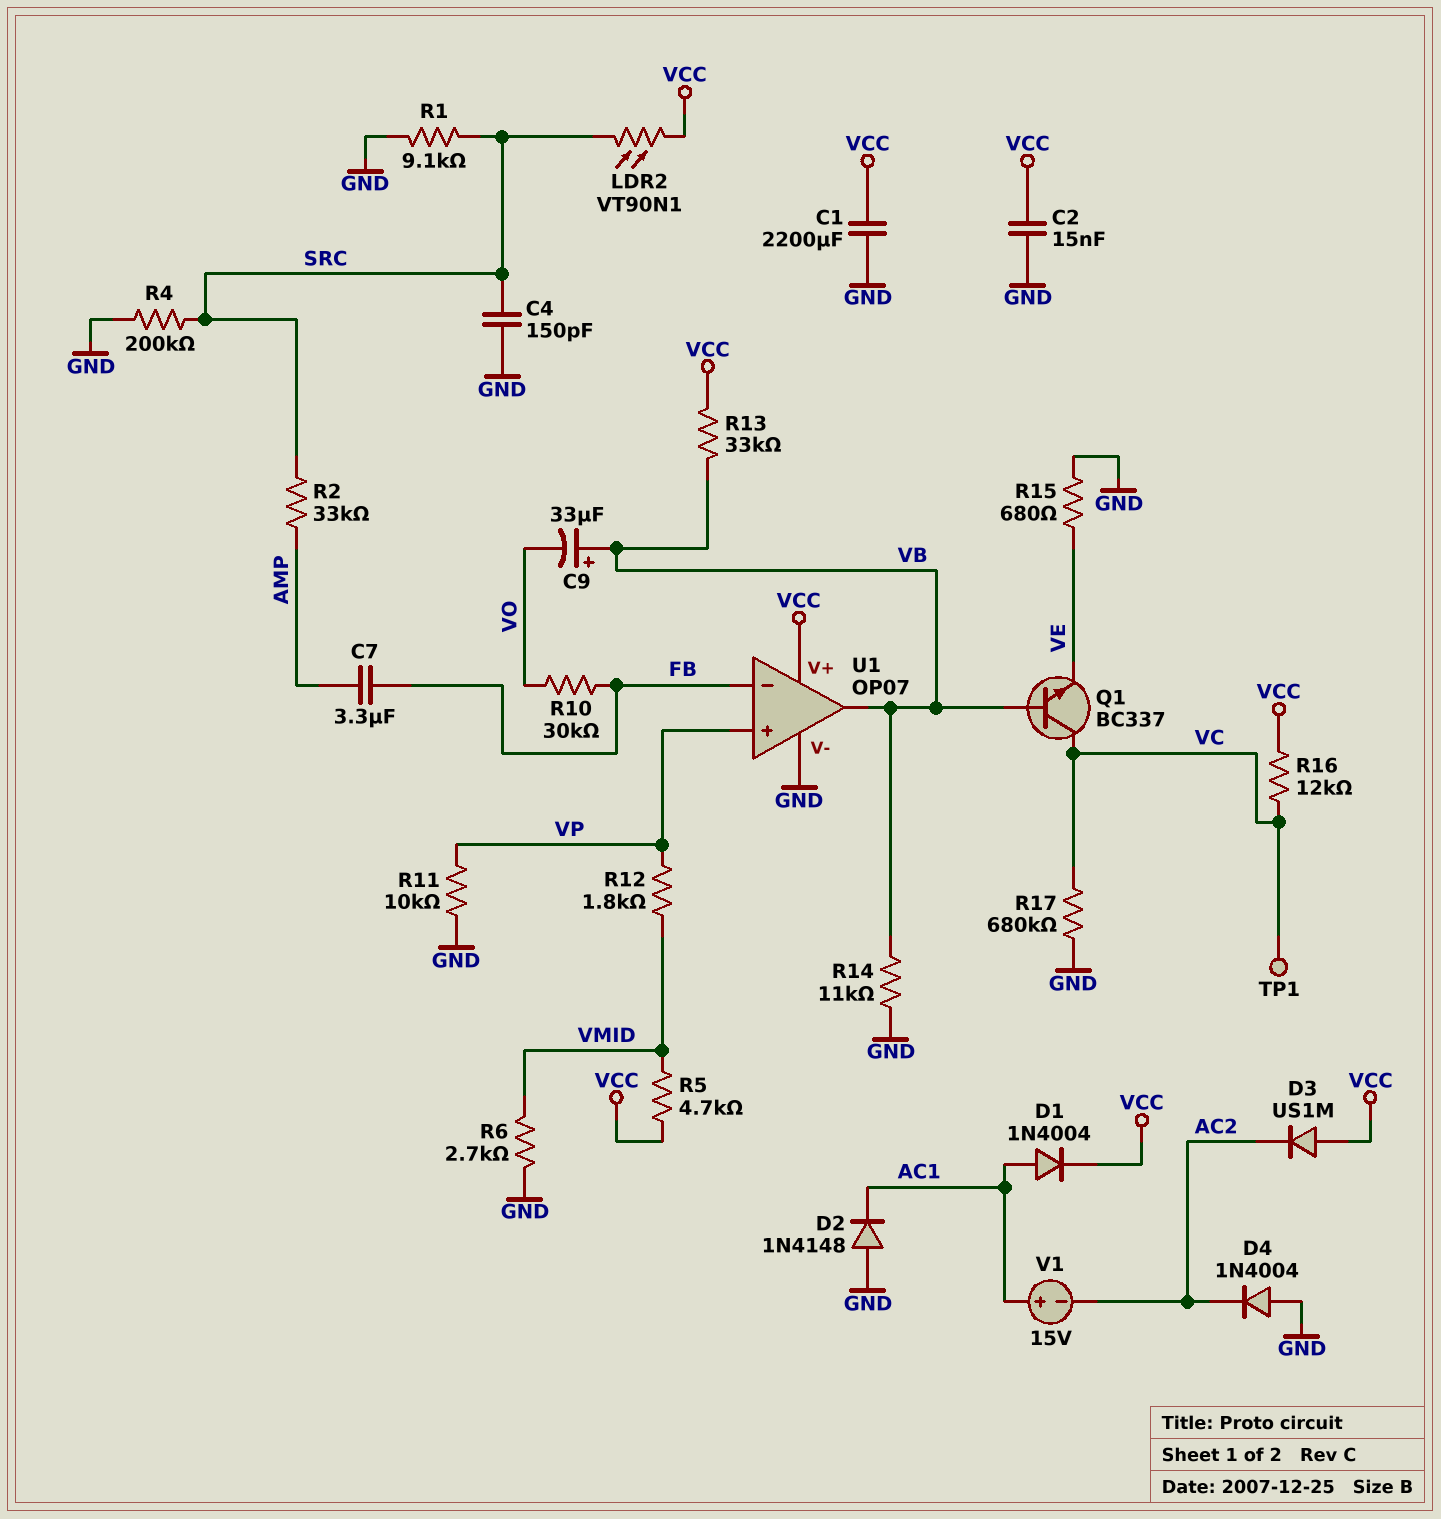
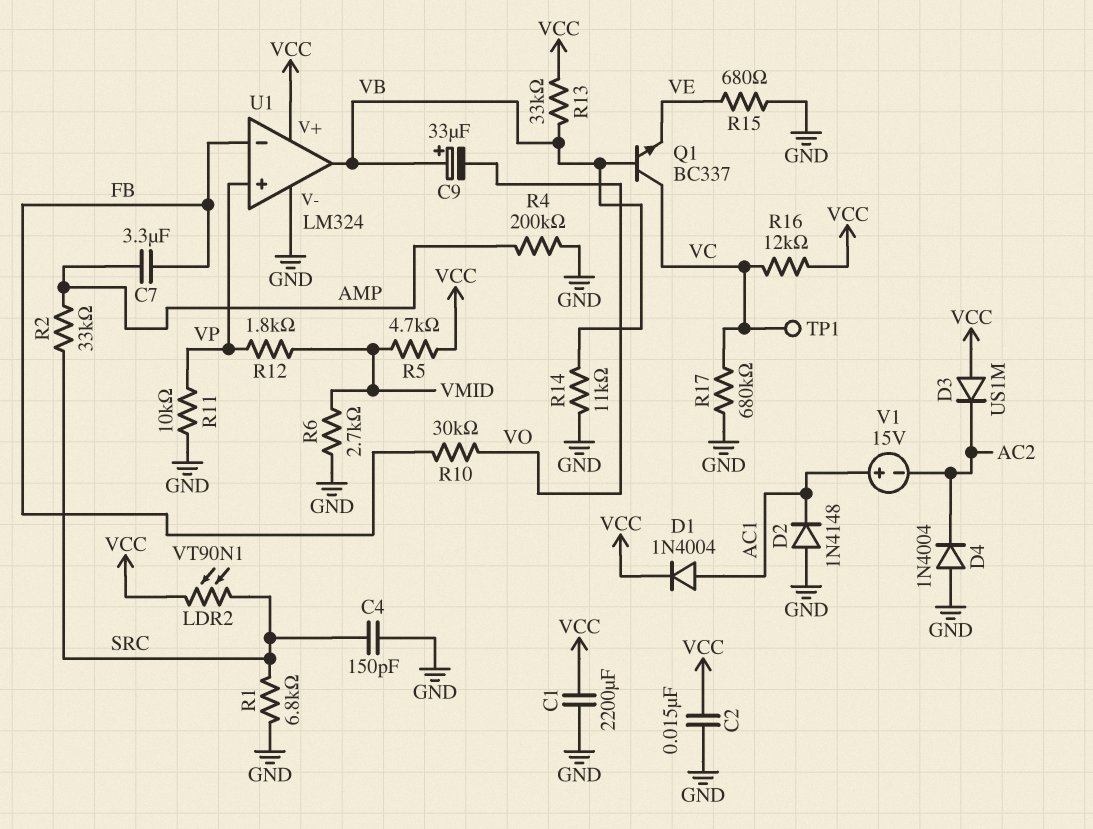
R1: 9.1k (GND, SRC) -> 6.8k (GND, SRC)
R4: 200k (GND, SRC) -> 200k (AMP, GND)
U1: OP07 -> LM324

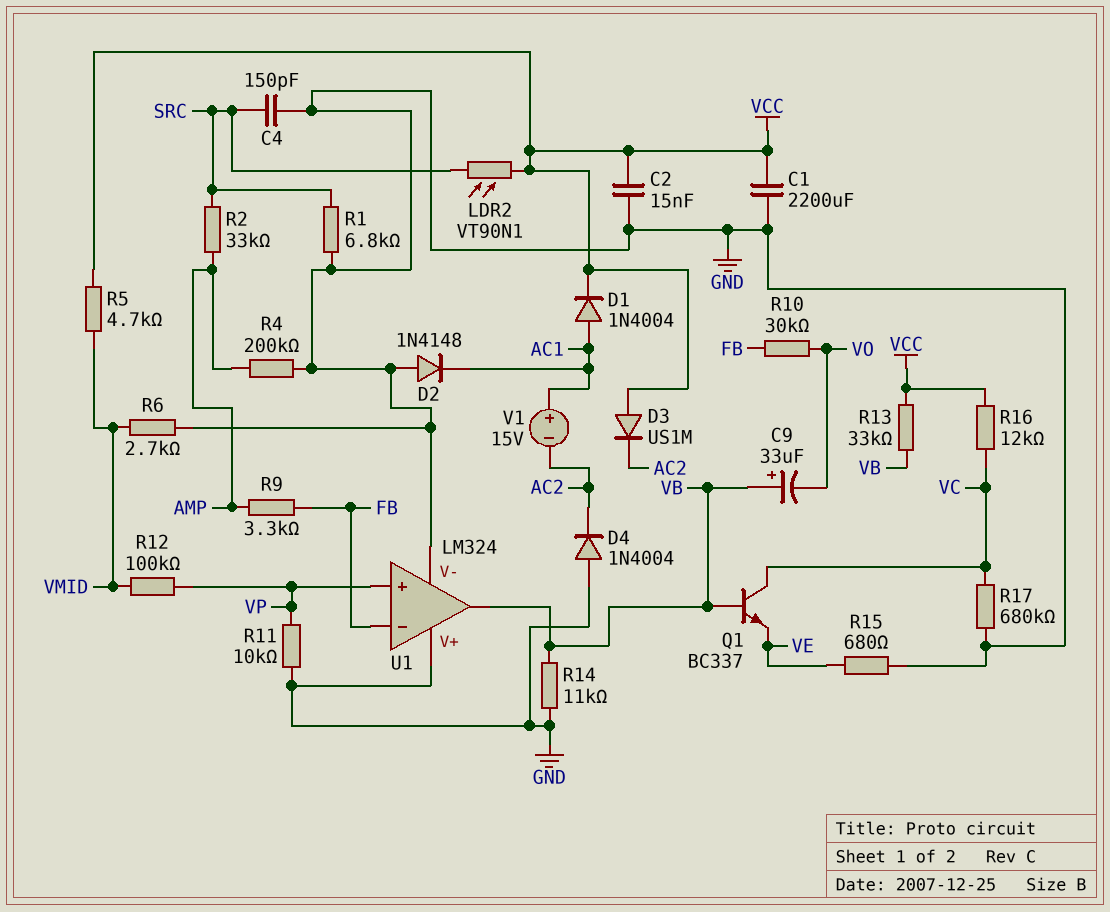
C7: 3.3uF (AMP, FB) -> none
R9: none -> 3.3k (AMP, FB)
R12: 1.8k (VMID, VP) -> 100k (VMID, VP)
TP1: test point (VC) -> none
U1 pin V+: VCC -> GND

